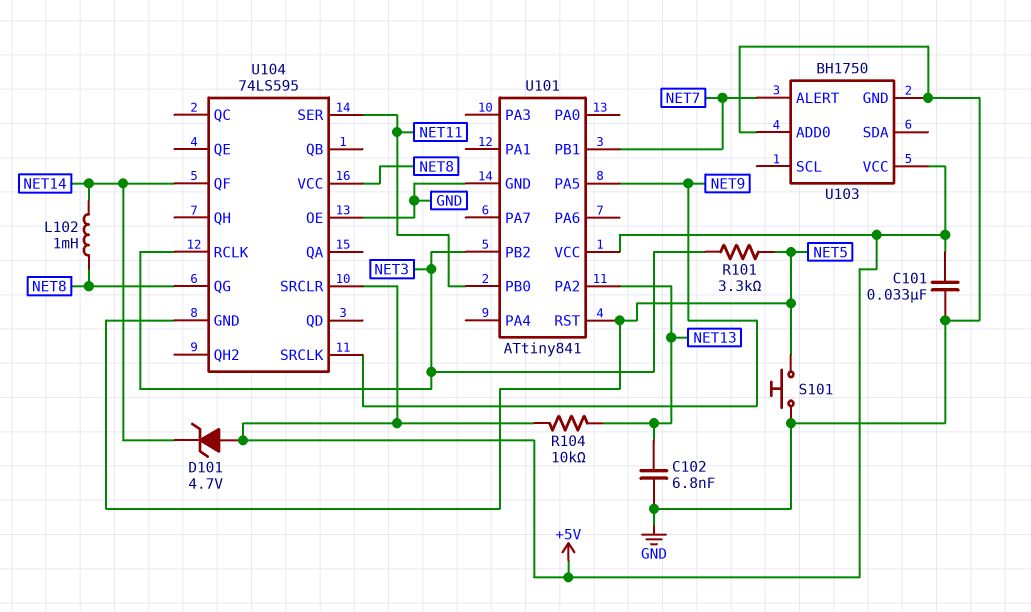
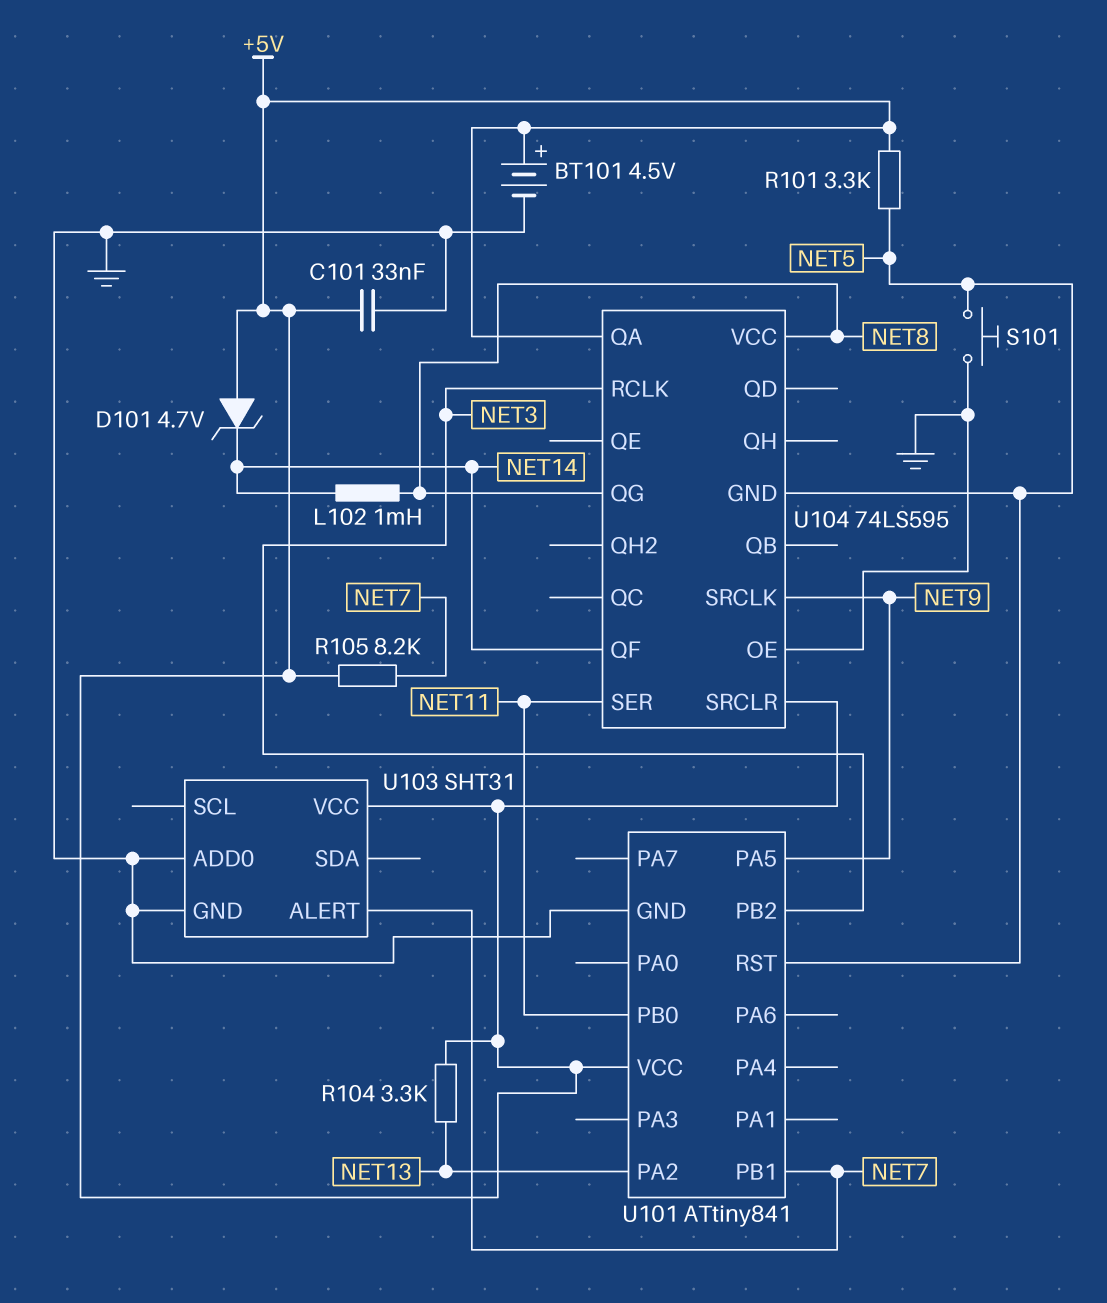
BT101: none -> 4.5V (plus +5V, minus GND)
C102: 6.8nF (GND, NET13) -> none
R101: 3.3k (NET3, NET5) -> 3.3k (+5V, NET5)
R104: 10k (+5V, NET13) -> 3.3k (+5V, NET13)
R105: none -> 8.2k (+5V, NET7)
U103: BH1750 -> SHT31
U104 pin QA: none -> +5V

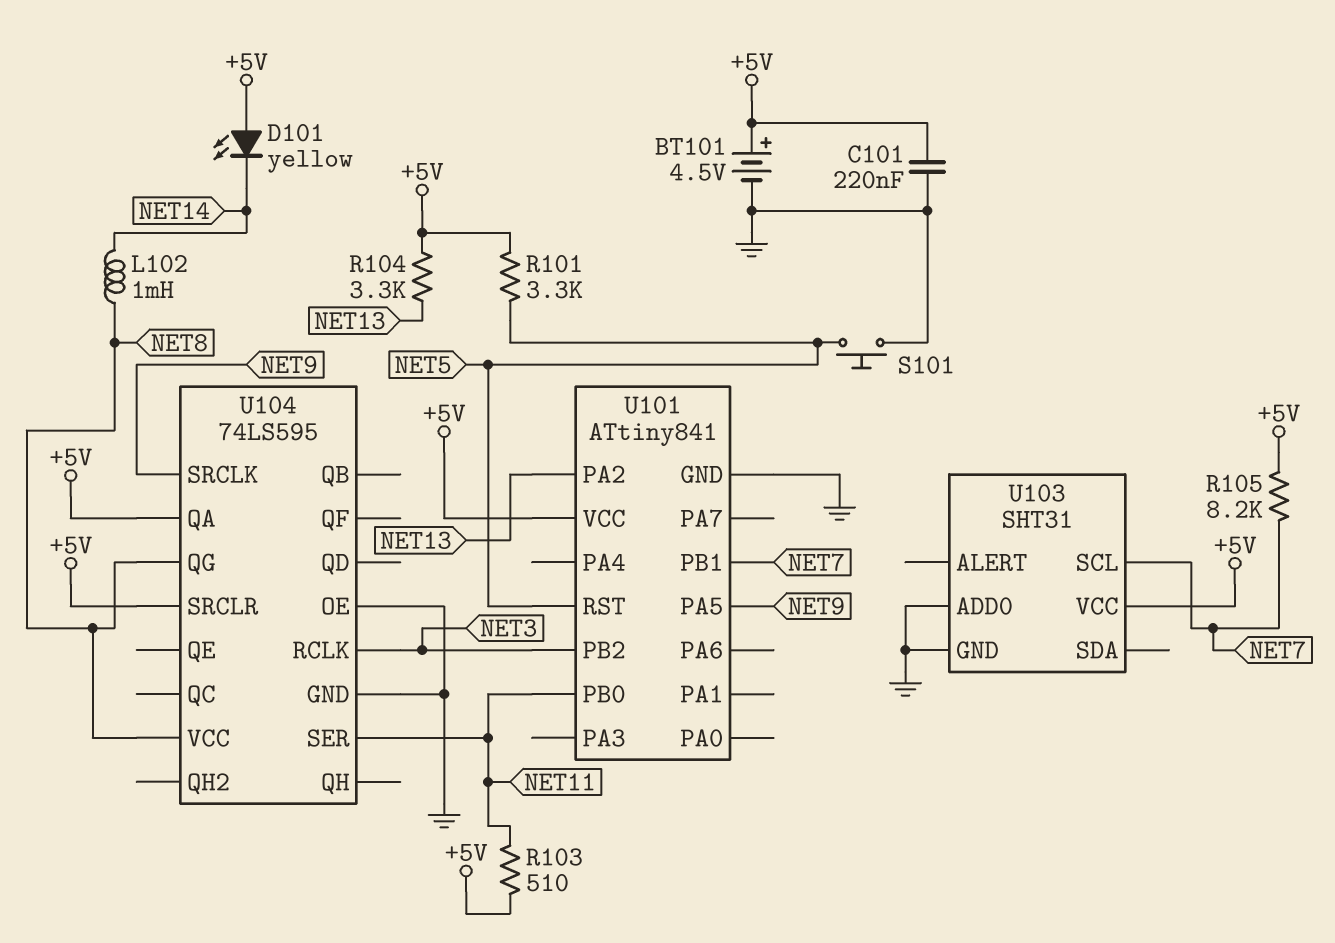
C101: 33nF (+5V, GND) -> 220nF (+5V, GND)
D101: zener 4.7V (A +5V, K NET14) -> LED yellow (A +5V, K NET14)
R103: none -> 510 (+5V, NET11)
U103 pin ALERT: NET7 -> none
U103 pin SCL: none -> NET7
U104 pin GND: NET5 -> GND
U104 pin QF: NET14 -> none

